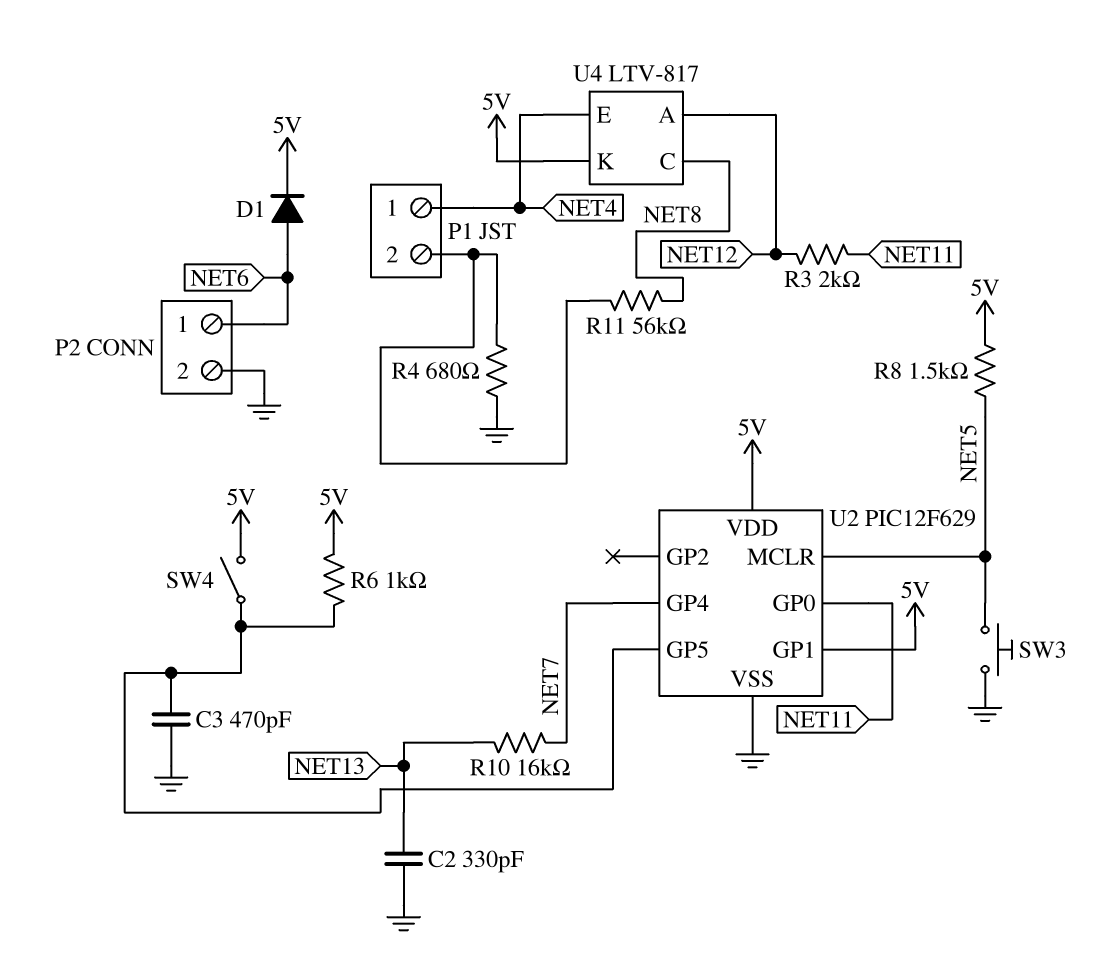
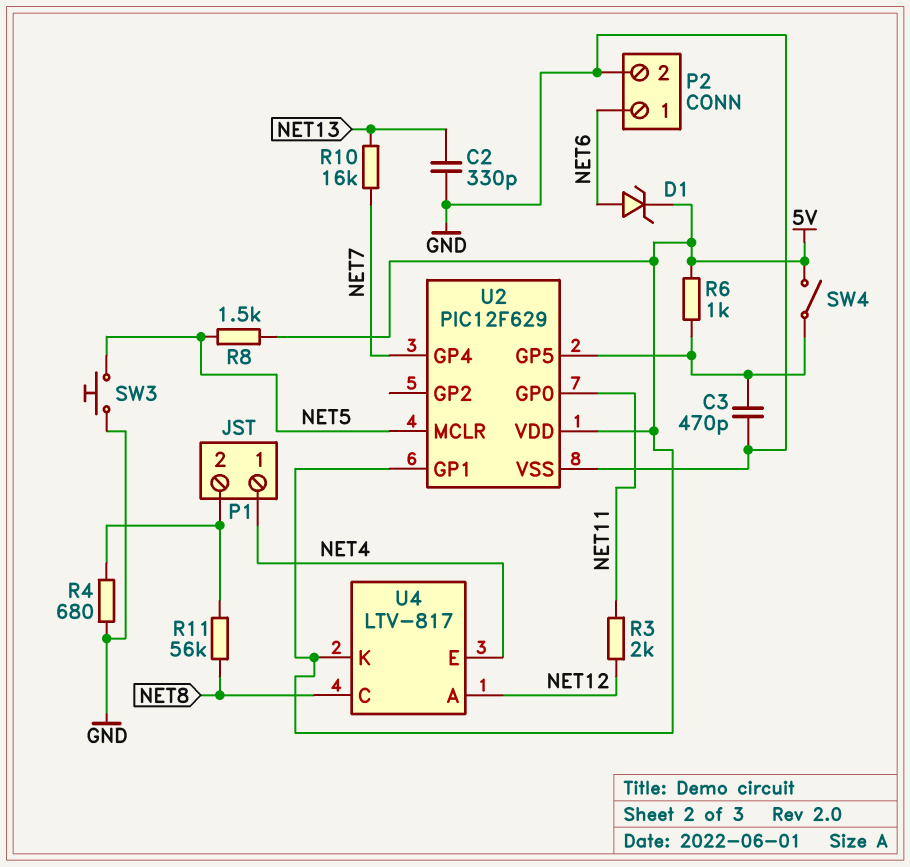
D1: diode (A NET6, K 5V) -> zener (A NET6, K 5V)

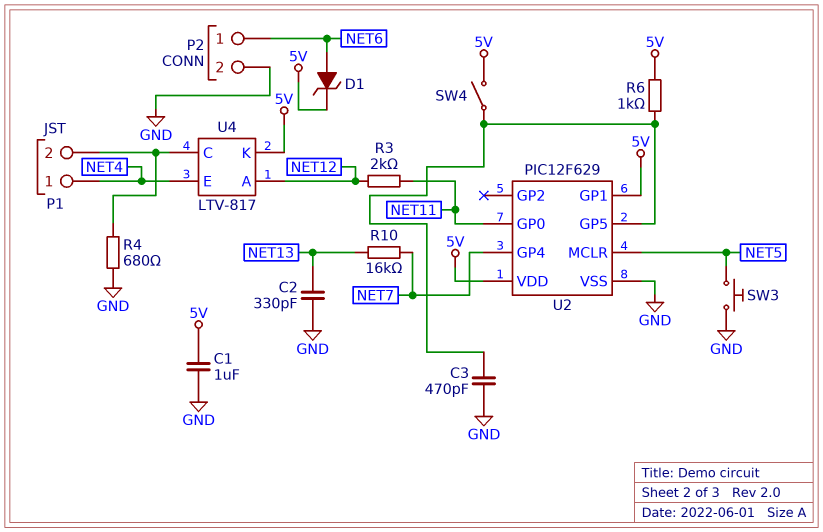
C1: none -> 1uF (5V, GND)
R8: 1.5k (5V, NET5) -> none
R11: 56k (NET8, P1/2) -> none
U4 pin C: NET8 -> P1/2

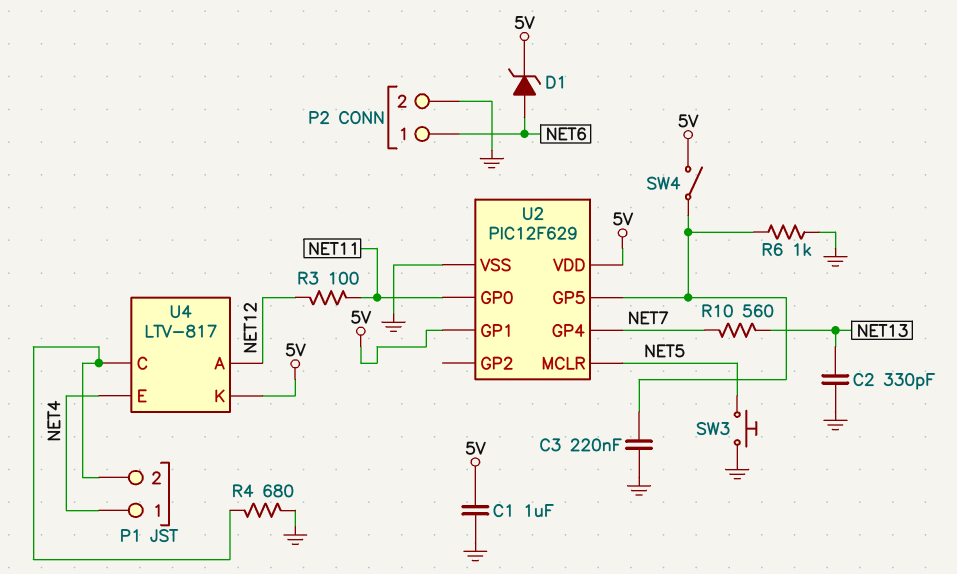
C3: 470pF (GND, U2/GP5) -> 220nF (GND, U2/GP5)
R3: 2k (NET11, NET12) -> 100 (NET11, NET12)
R6: 1k (5V, U2/GP5) -> 1k (GND, U2/GP5)
R10: 16k (NET7, NET13) -> 560 (NET7, NET13)

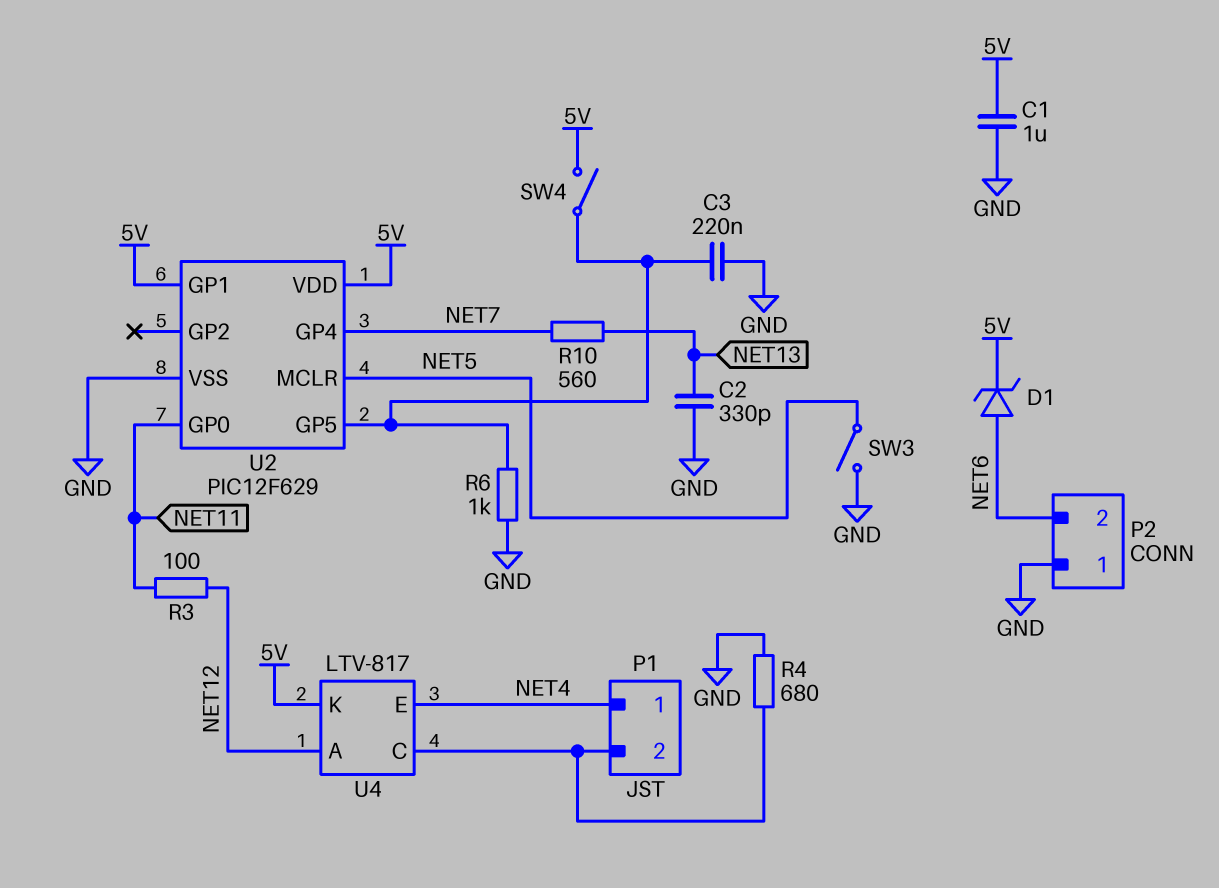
P2 pin 1: NET6 -> GND
P2 pin 2: GND -> NET6
SW3: button (GND, NET5) -> switch (GND, NET5)

